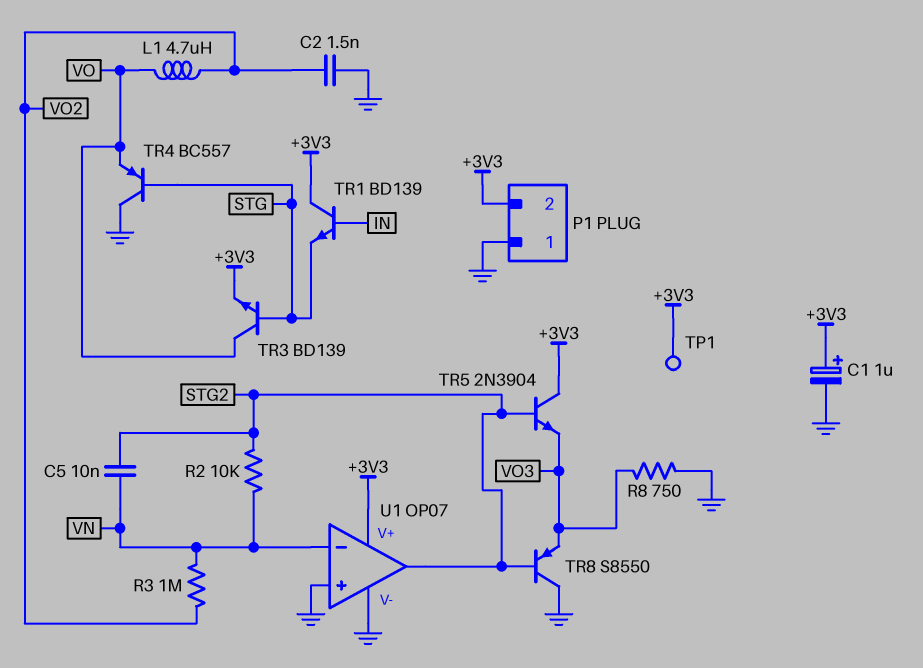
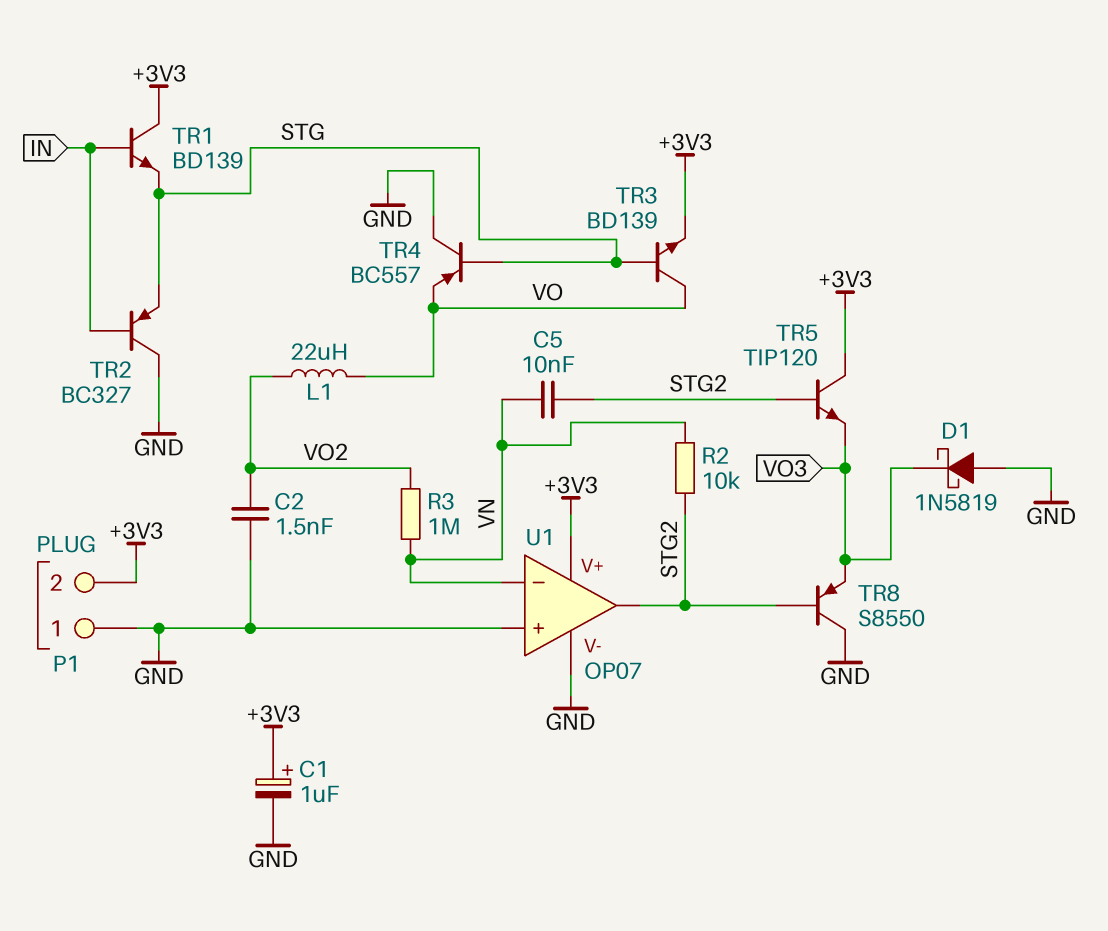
D1: none -> schottky 1N5819 (A GND, K VO3)
L1: 4.7uH (VO, VO2) -> 22uH (VO, VO2)
R8: 750 (GND, VO3) -> none
TP1: test point (+3V3) -> none
TR2: none -> PNP BC327 (B IN, C GND, E STG)
TR5: NPN 2N3904 (B STG2, C +3V3, E VO3) -> NPN TIP120 (B STG2, C +3V3, E VO3)

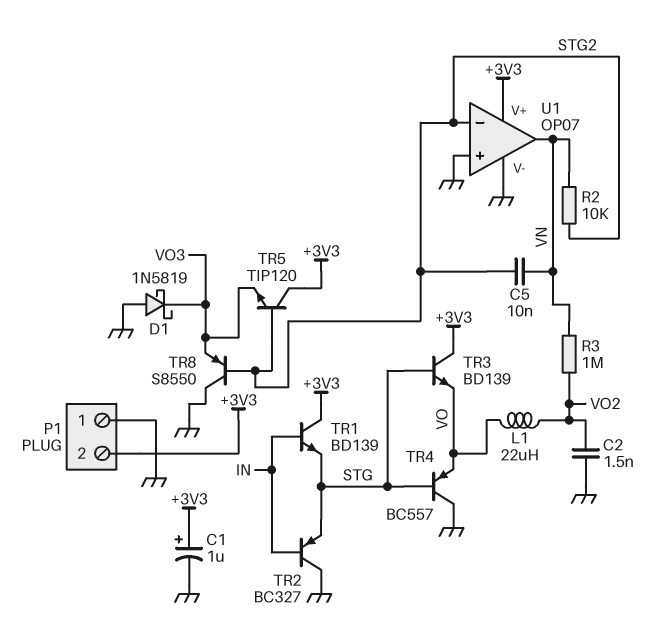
TR3: NPN BD139 (B STG, C VO, E +3V3) -> NPN BD139 (B STG, C +3V3, E VO)
U1 pin in-: VN -> STG2
U1 pin out: STG2 -> VN

